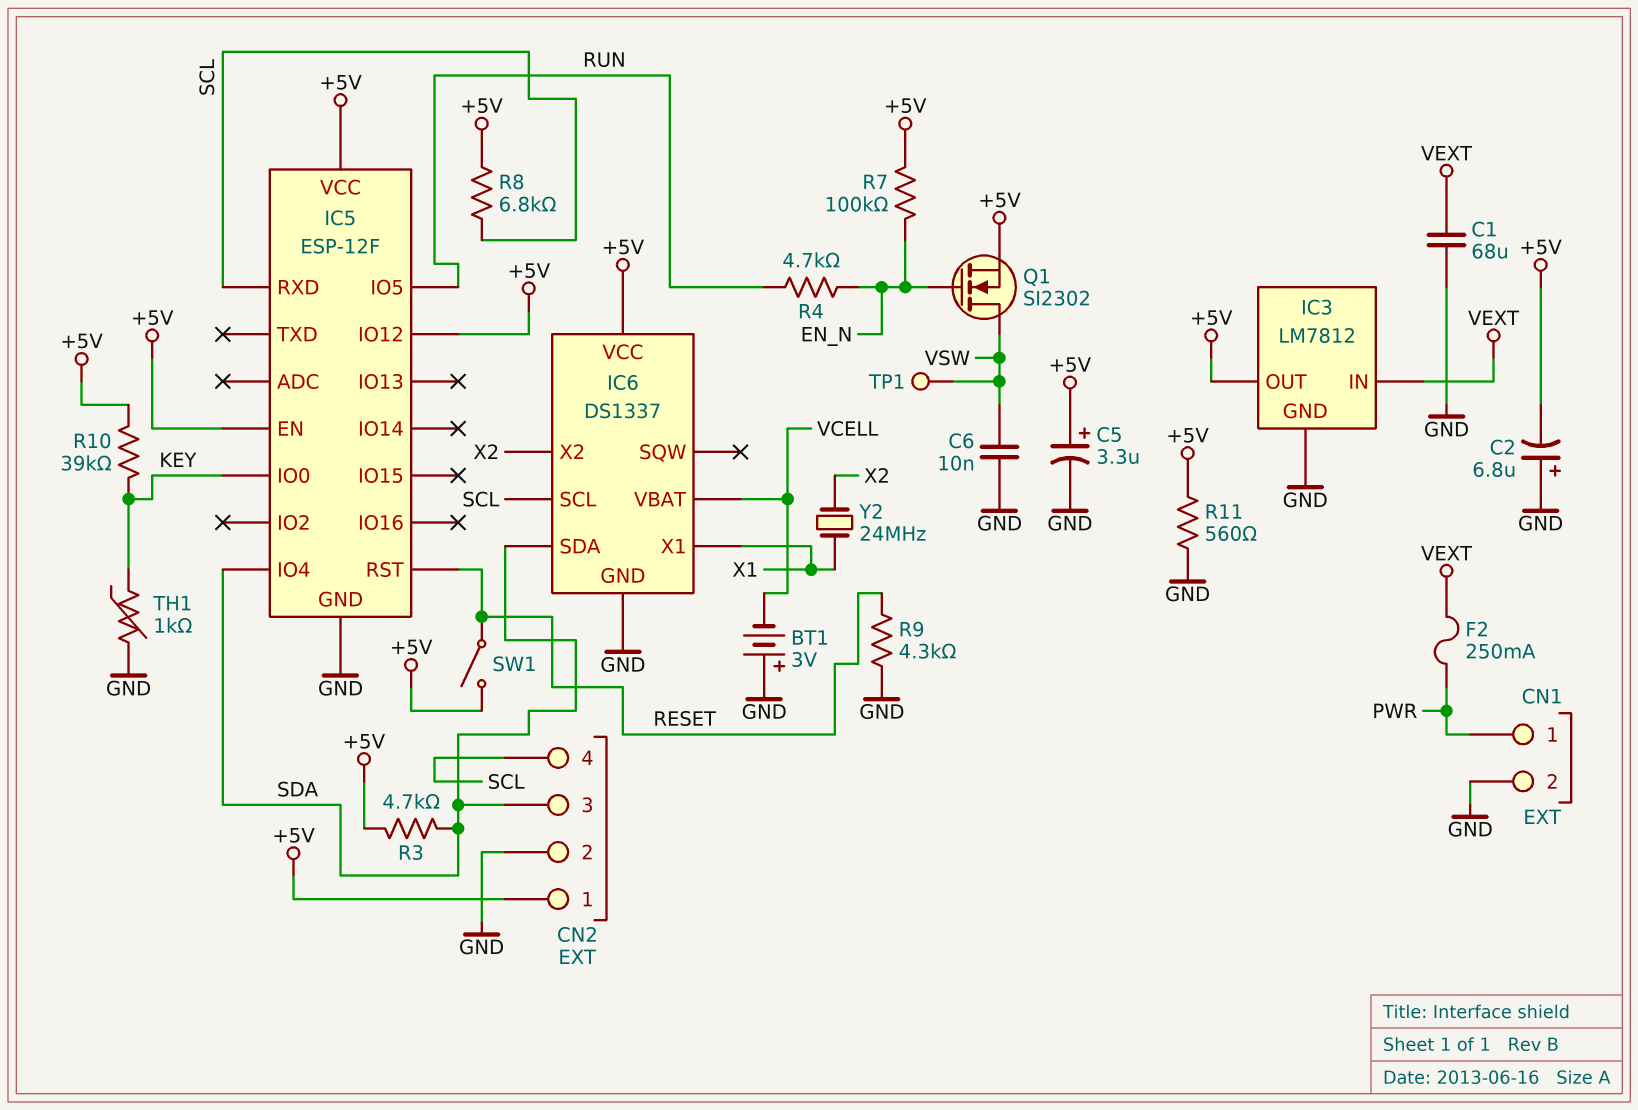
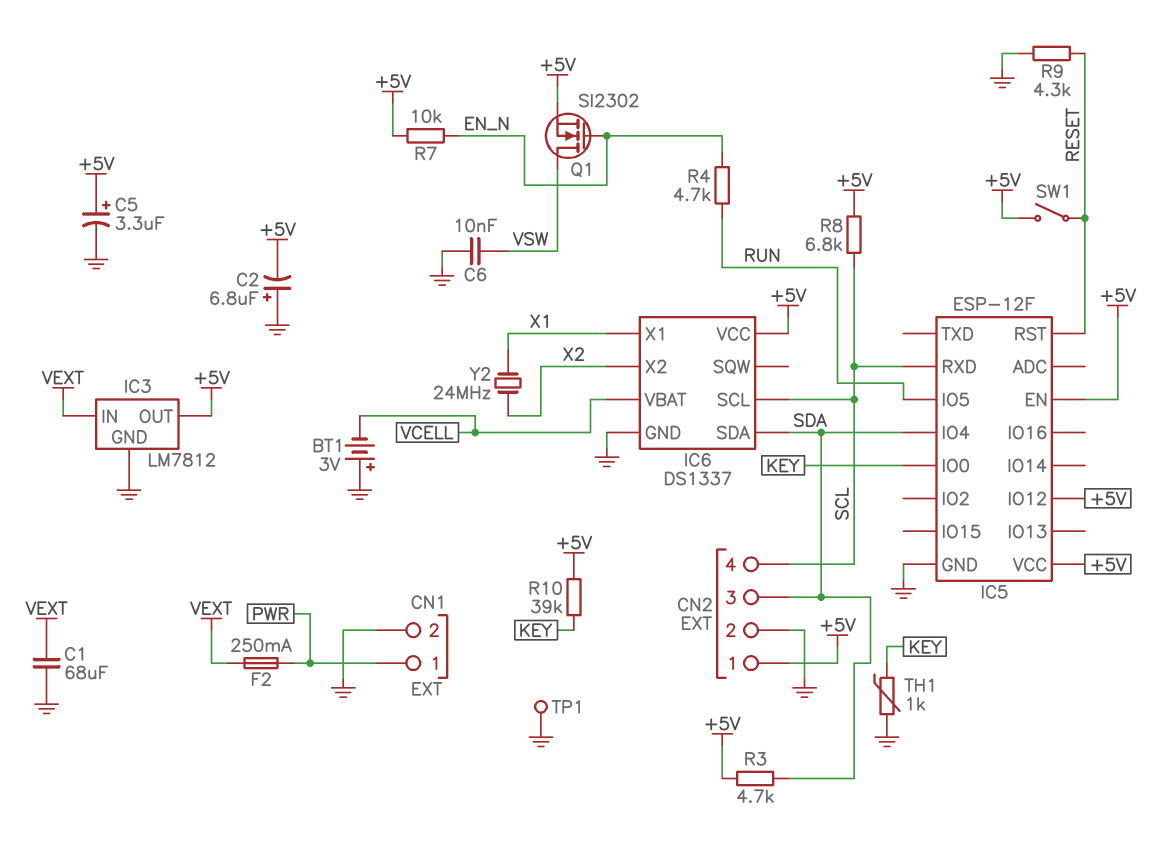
R7: 100k (+5V, EN_N) -> 10k (+5V, EN_N)
R11: 560 (+5V, GND) -> none
TP1: test point (VSW) -> test point (GND)

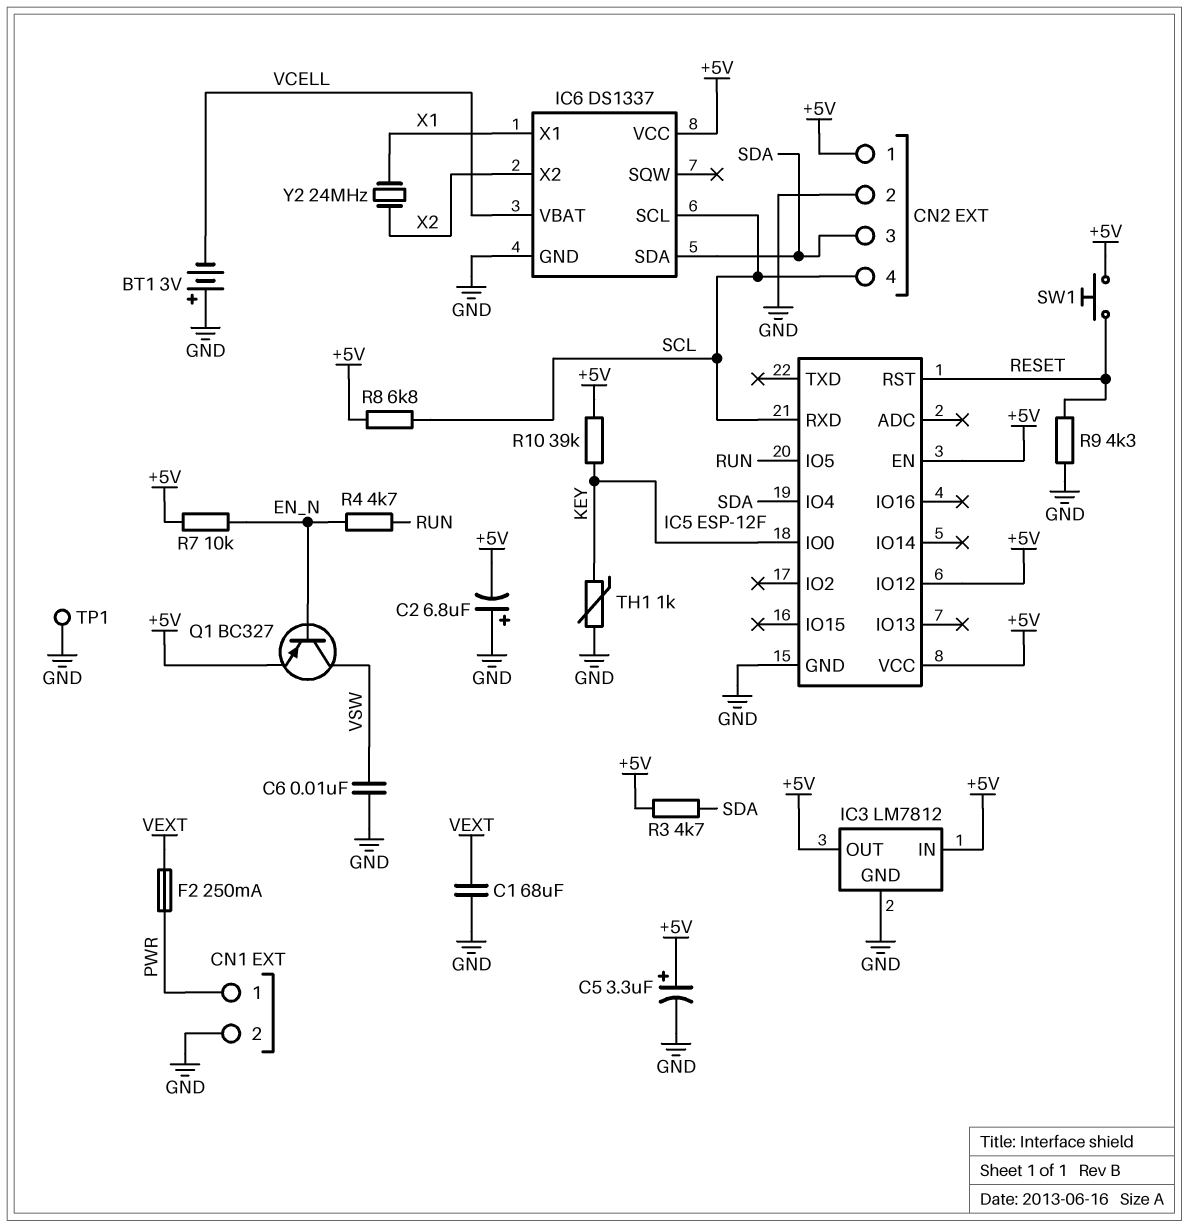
IC3 pin IN: VEXT -> +5V
Q1: NMOS SI2302 (G EN_N, D VSW, S +5V) -> PNP BC327 (B EN_N, C VSW, E +5V)
SW1: switch (+5V, RESET) -> button (+5V, RESET)

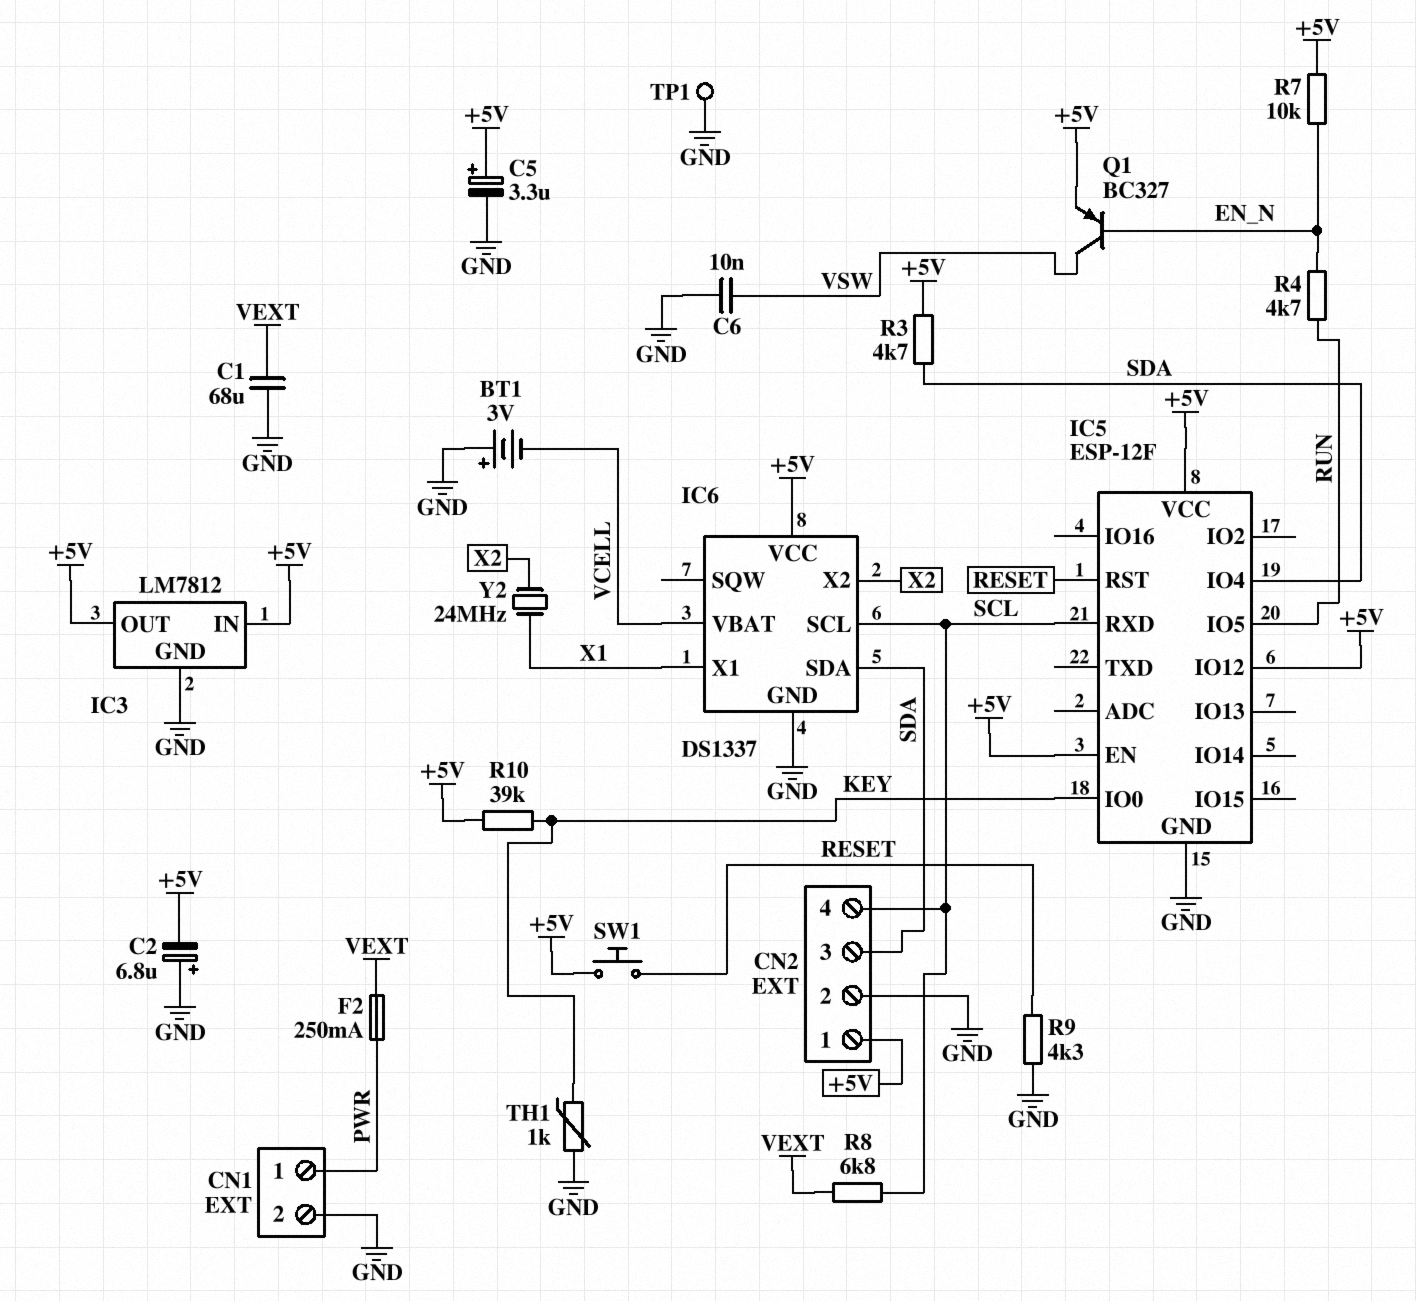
R8: 6.8k (+5V, SCL) -> 6.8k (SCL, VEXT)

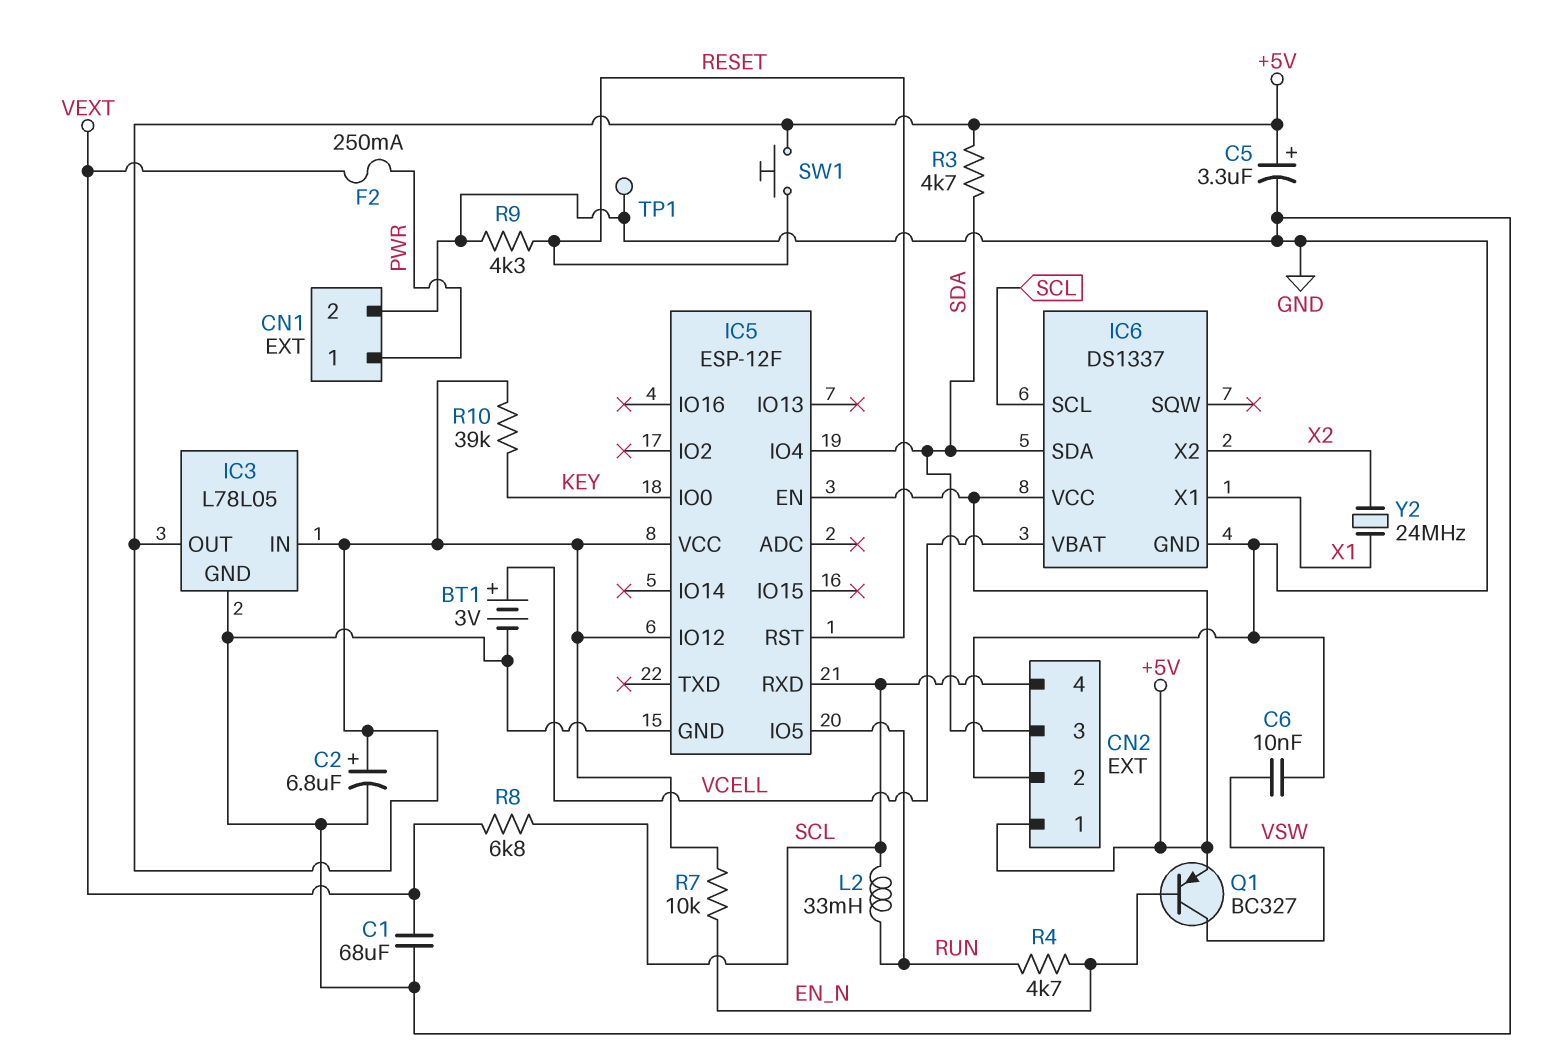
BT1: 3V (plus GND, minus VCELL) -> 3V (plus VCELL, minus GND)
C2: 6.8uF (plus GND, minus +5V) -> 6.8uF (plus +5V, minus GND)
IC3: LM7812 -> L78L05
L2: none -> 33mH (RUN, SCL)
TH1: 1k (GND, KEY) -> none

